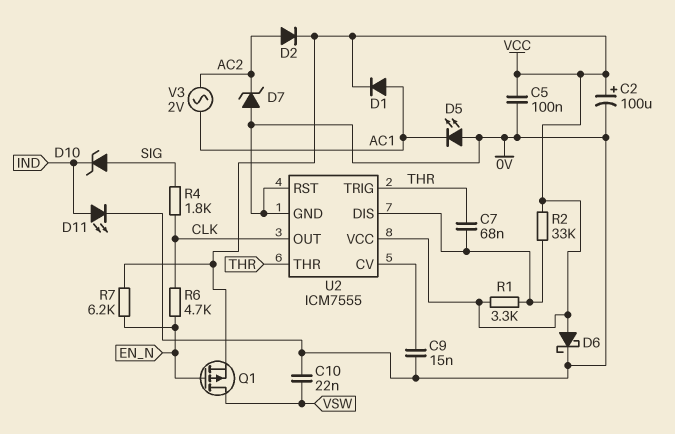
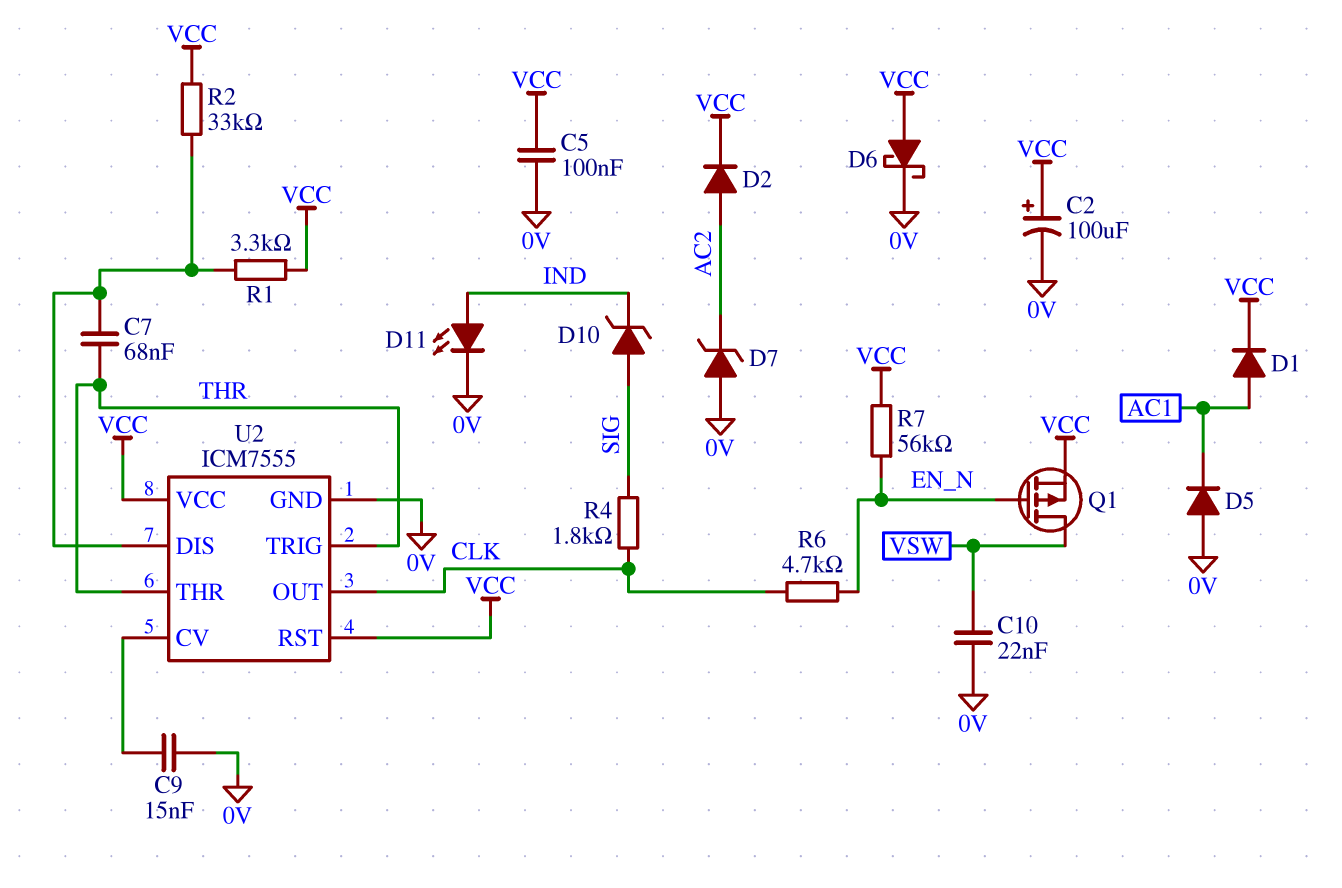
D5: LED (A 0V, K AC1) -> diode (A 0V, K AC1)
R7: 6.2k (EN_N, VCC) -> 56k (EN_N, VCC)
U2 pin RST: 0V -> VCC
V3: AC 2V (AC1, AC2) -> none

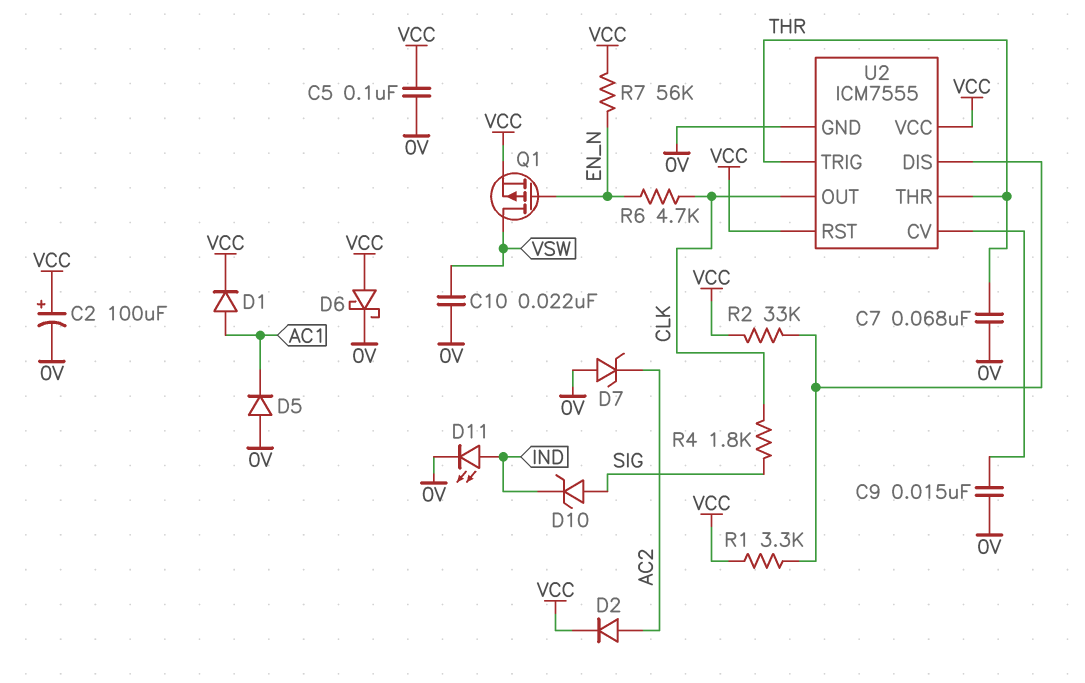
C7: 68nF (THR, U2/DIS) -> 68nF (0V, THR)

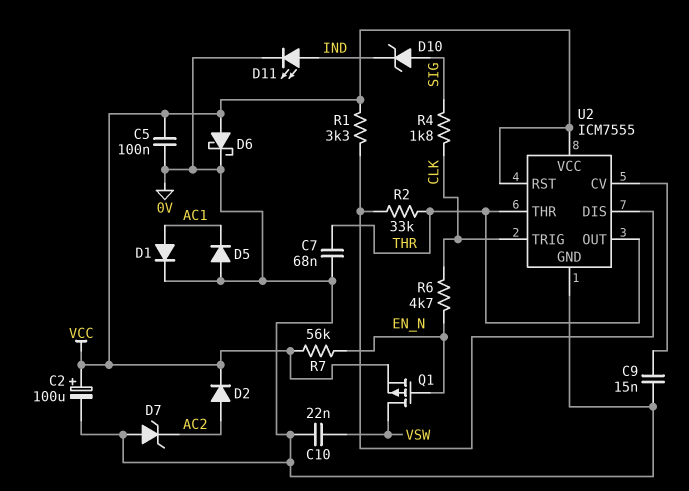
D1: diode (A AC1, K VCC) -> diode (A AC1, K 0V)
R2: 33k (U2/DIS, VCC) -> 33k (THR, U2/DIS)
U2 pin OUT: CLK -> THR
U2 pin TRIG: THR -> CLK

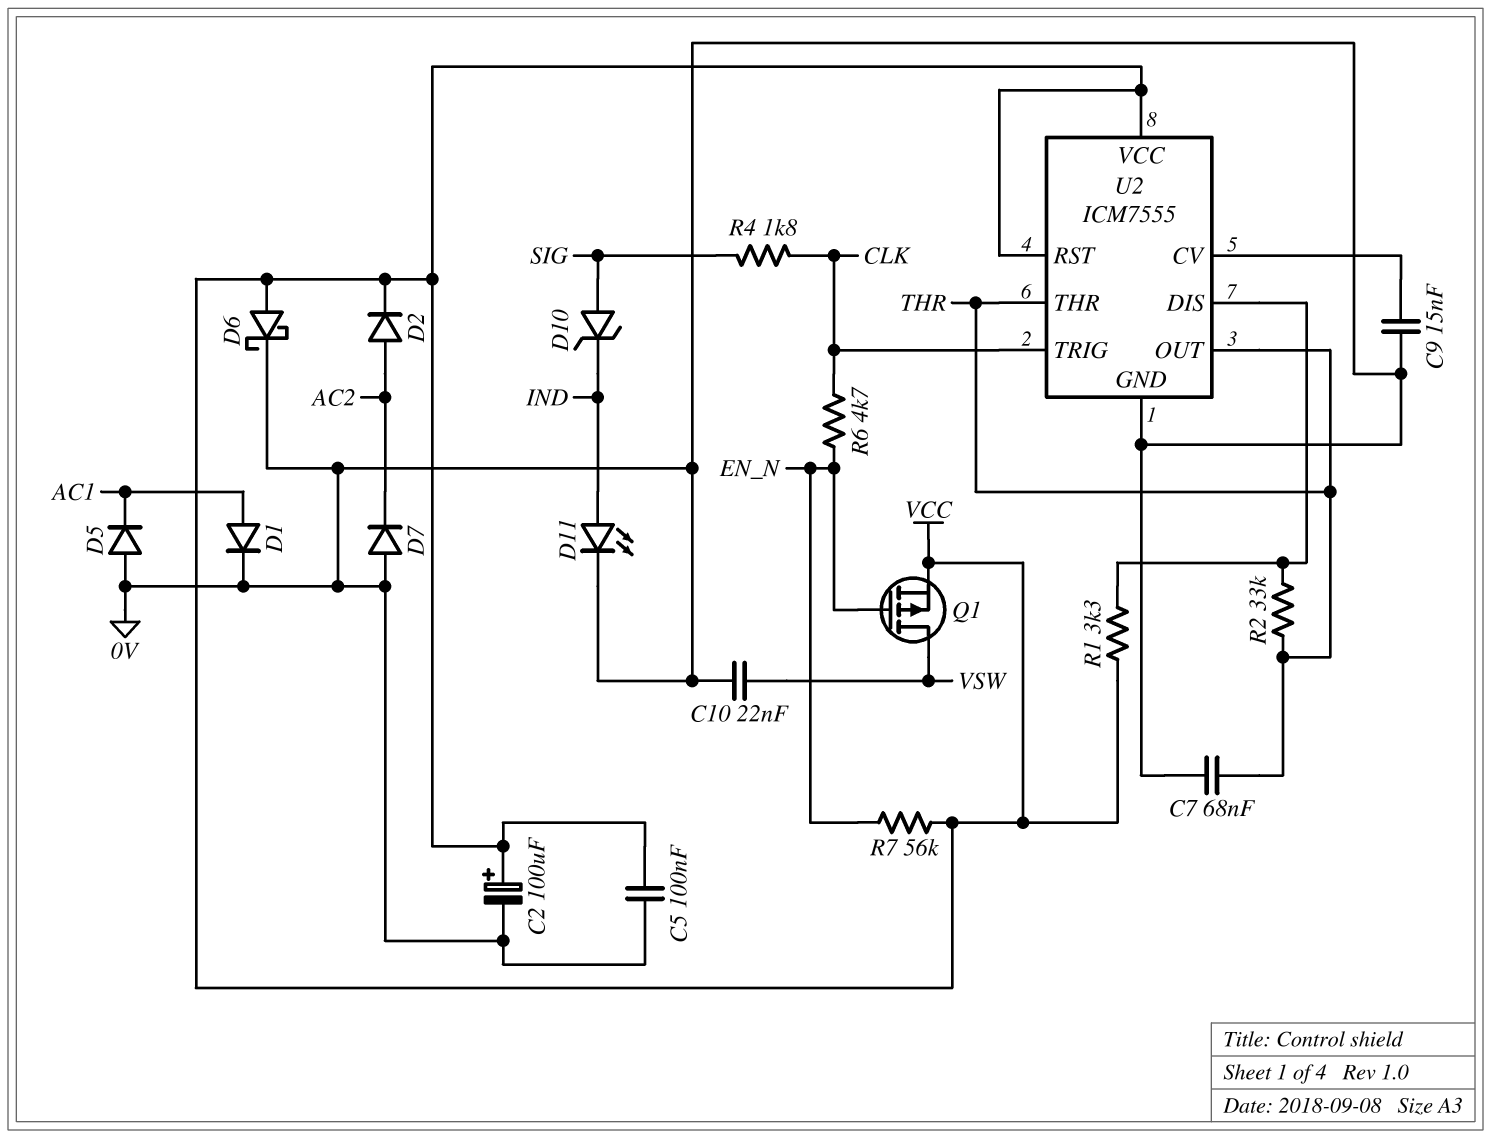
D7: zener (A 0V, K AC2) -> diode (A 0V, K AC2)

